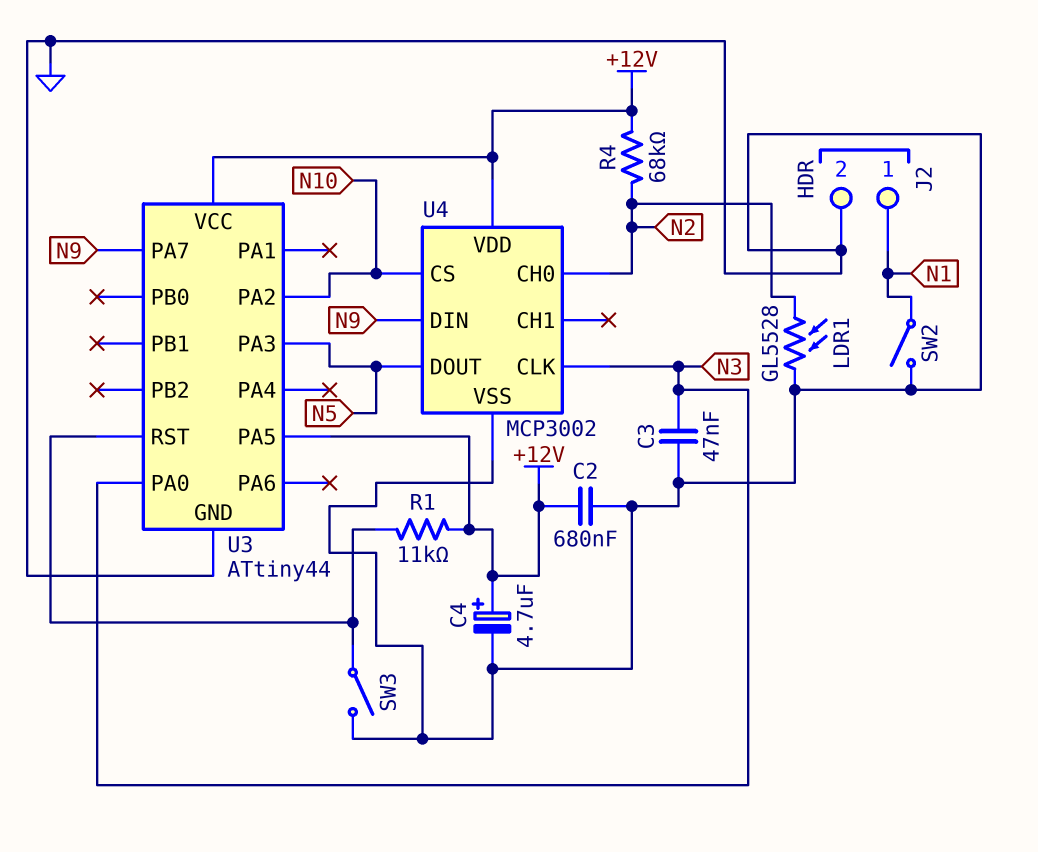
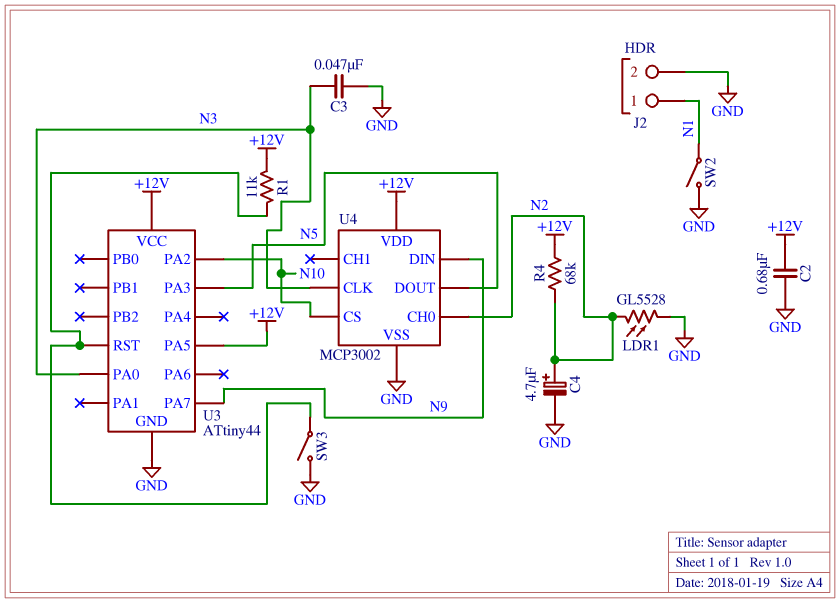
C4: 4.7uF (plus +12V, minus GND) -> 4.7uF (plus N2, minus GND)

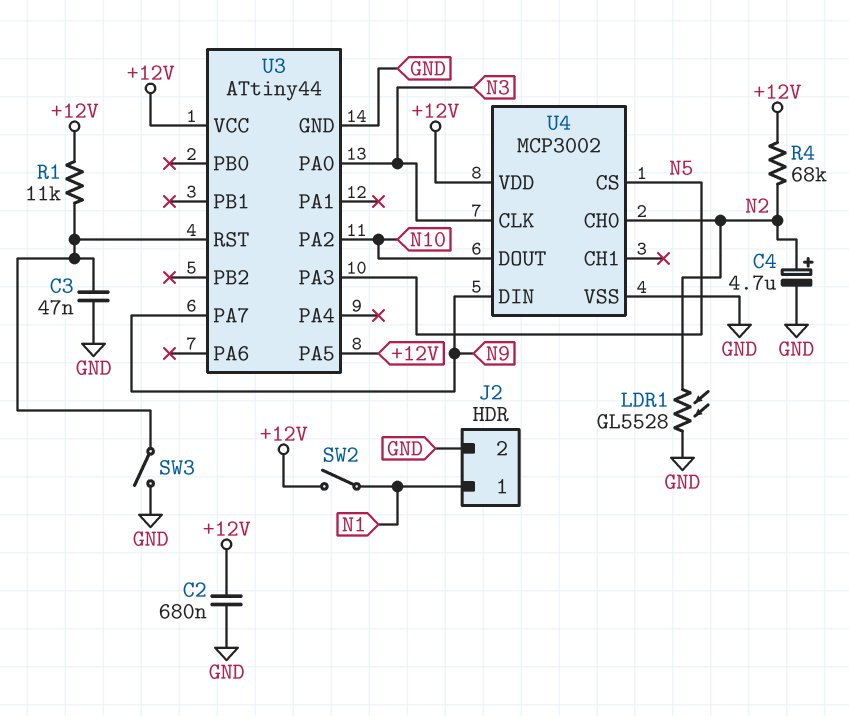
C3: 47nF (GND, N3) -> 47nF (GND, U3/RST)
SW2: switch (GND, N1) -> switch (+12V, N1)
U4 pin CS: N10 -> N5
U4 pin DOUT: N5 -> N10

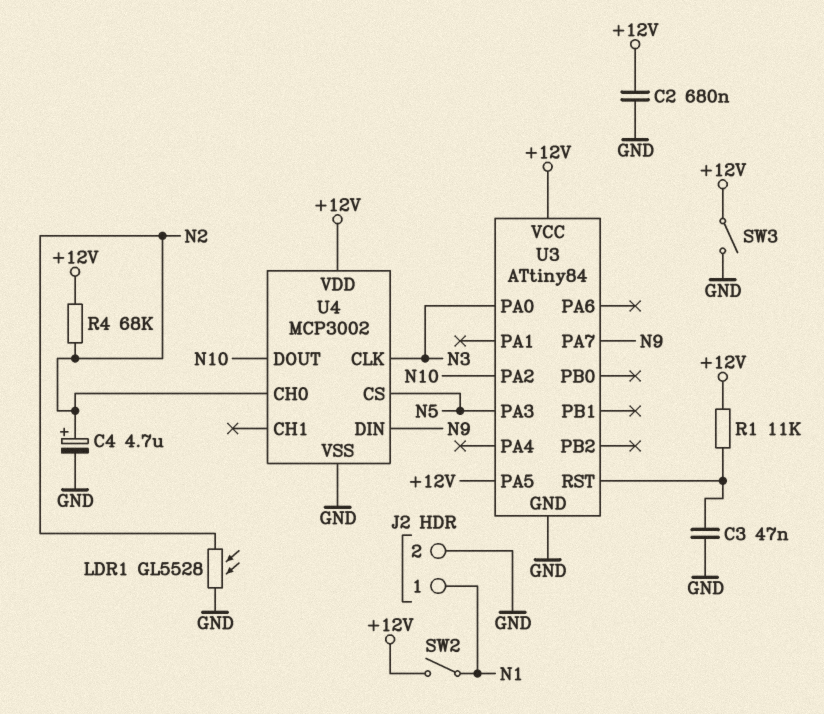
SW3: switch (GND, U3/RST) -> switch (+12V, GND)
U3: ATtiny44 -> ATtiny84

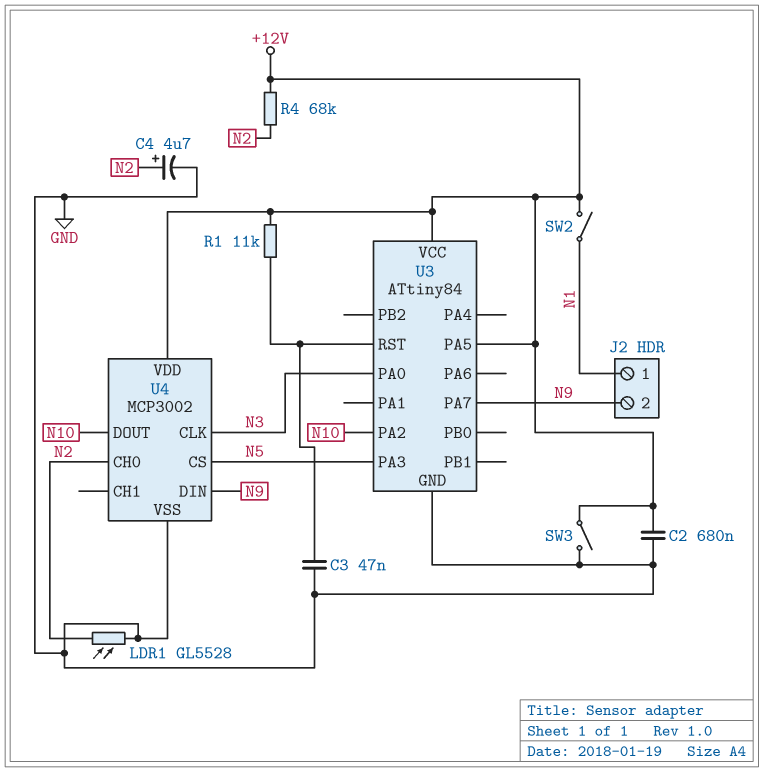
J2 pin 2: GND -> N9

